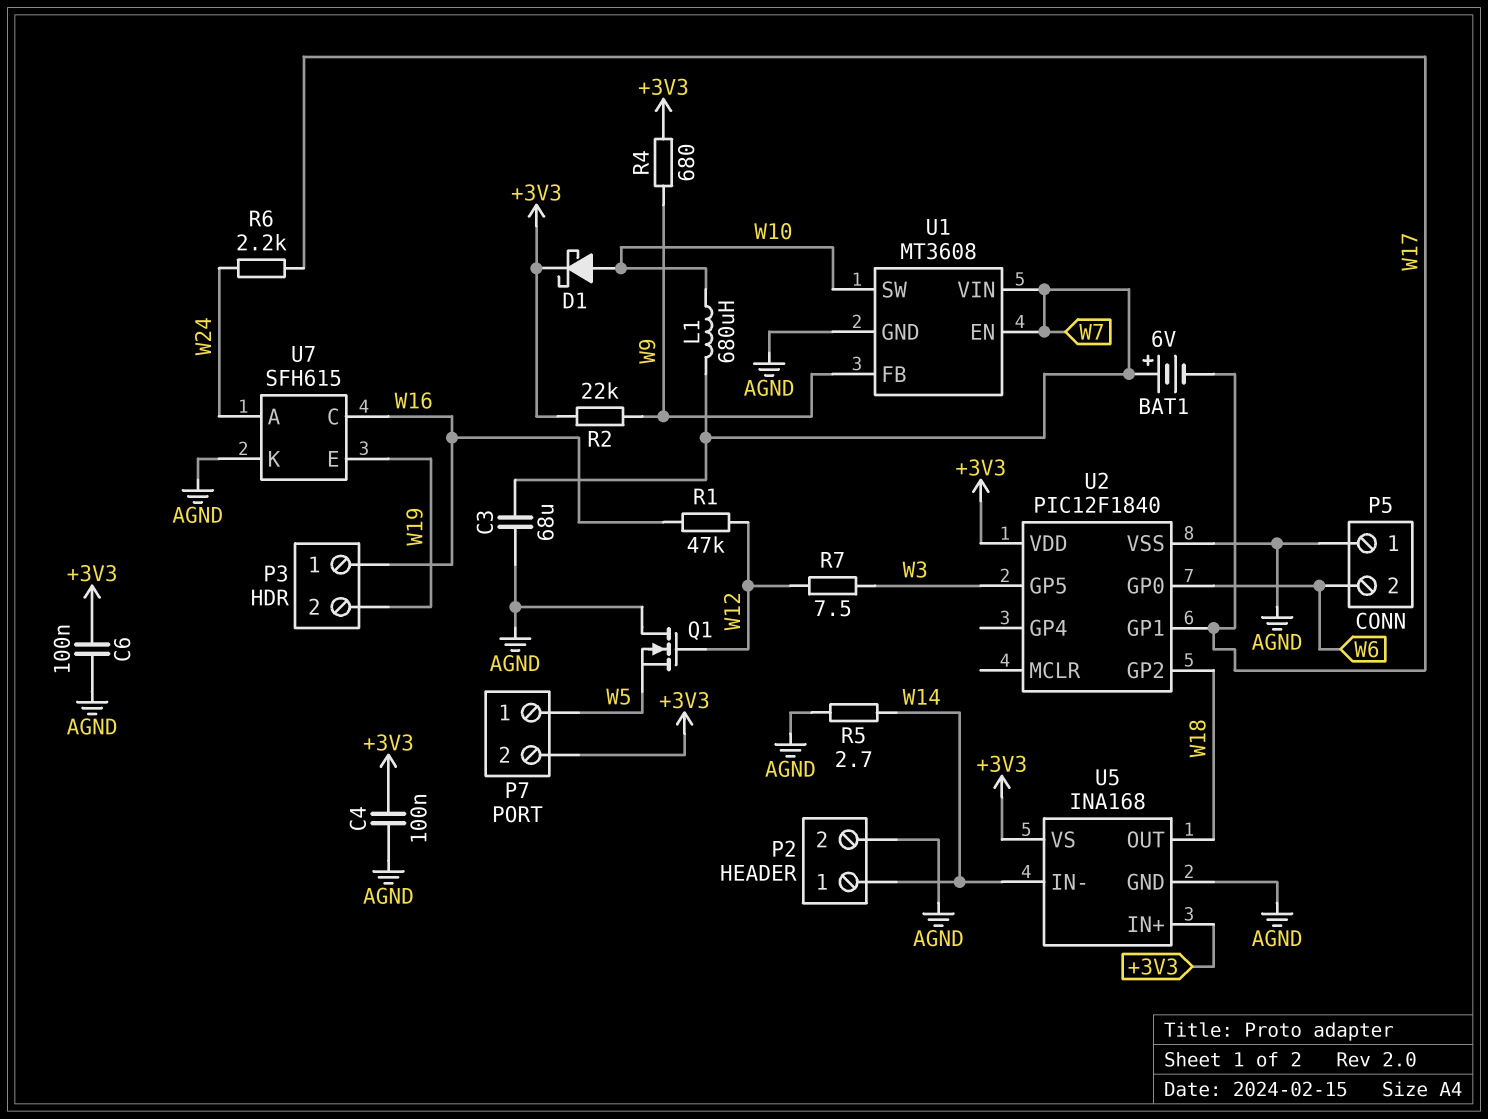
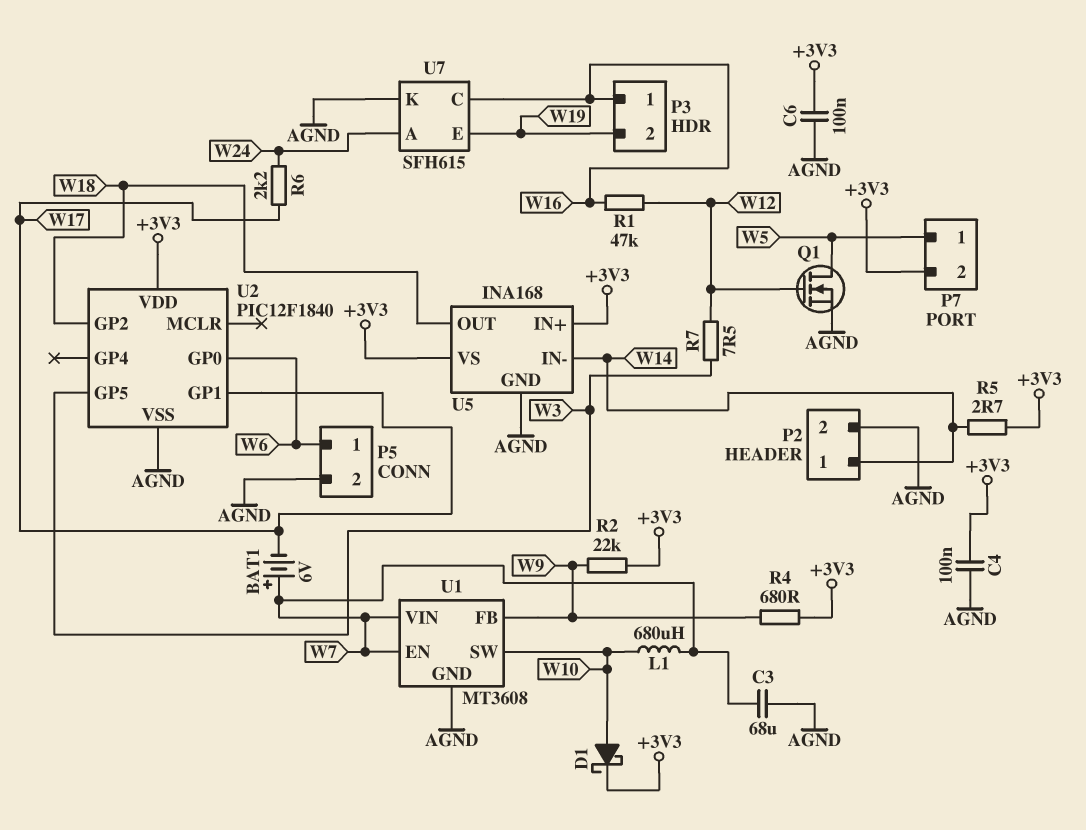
P5 pin 1: AGND -> W6
P5 pin 2: W6 -> AGND
Q1: NMOS (G W12, D AGND, S W5) -> NMOS (G W12, D W5, S AGND)
R5: 2.7 (AGND, W14) -> 2.7 (+3V3, W14)

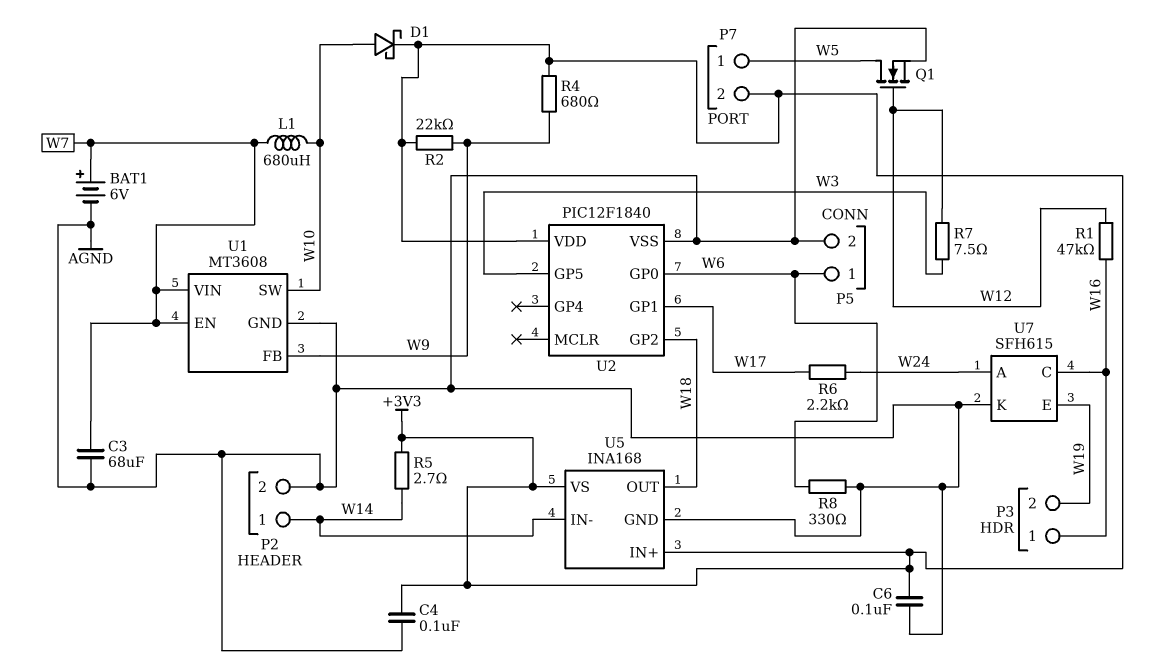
BAT1: 6V (plus W7, minus W17) -> 6V (plus W7, minus AGND)
R8: none -> 330 (AGND, W6)

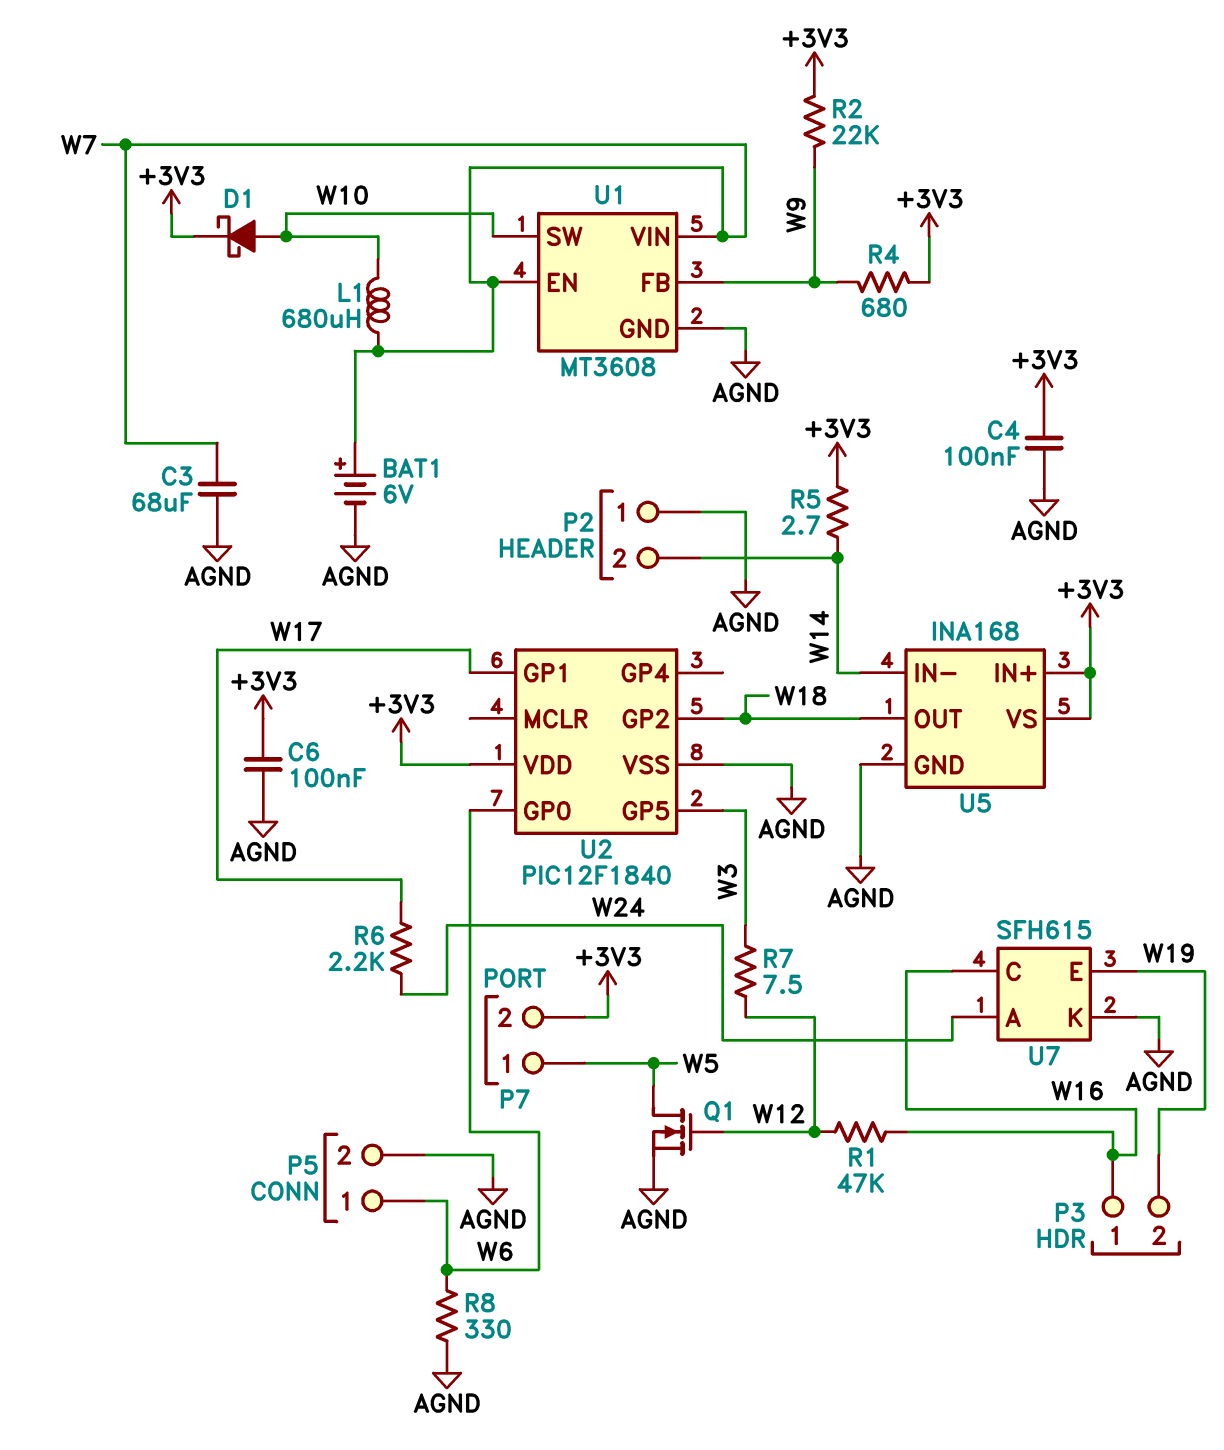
P2 pin 1: W14 -> AGND
P2 pin 2: AGND -> W14

